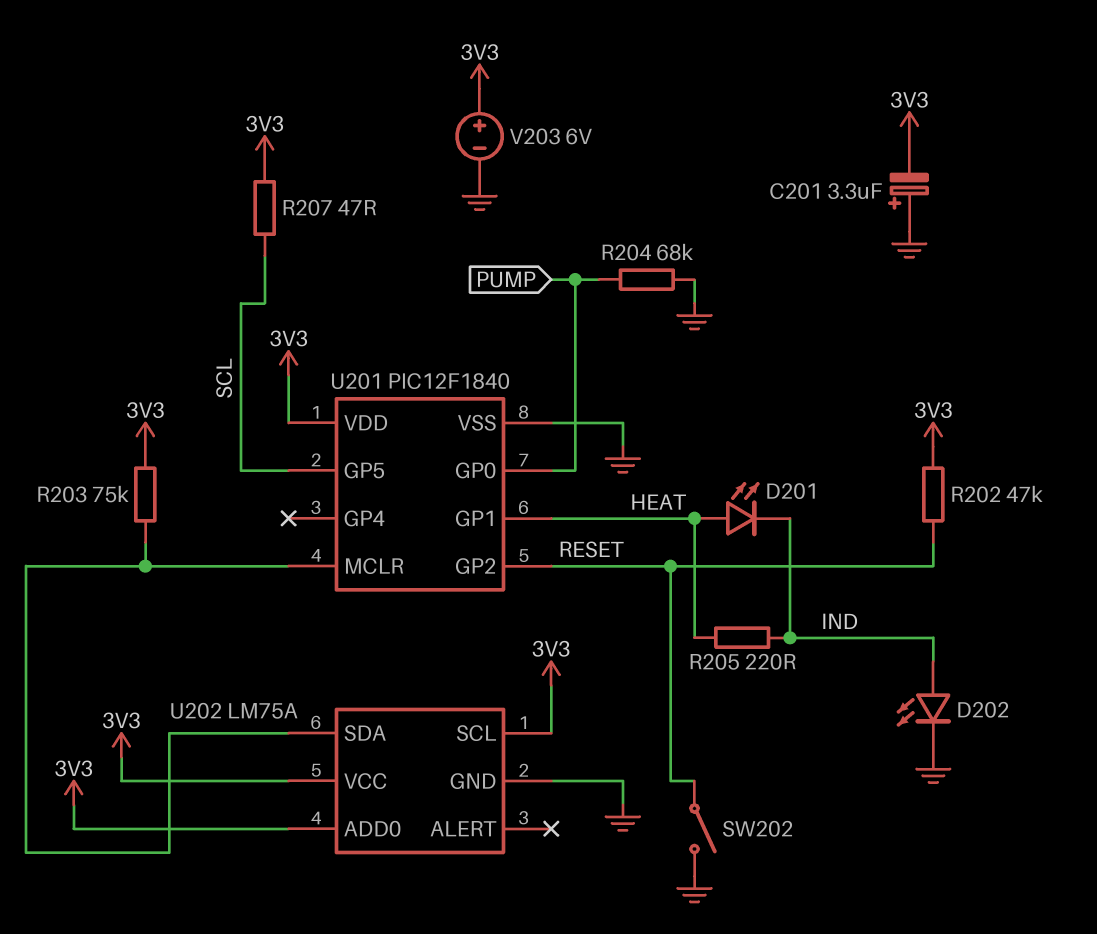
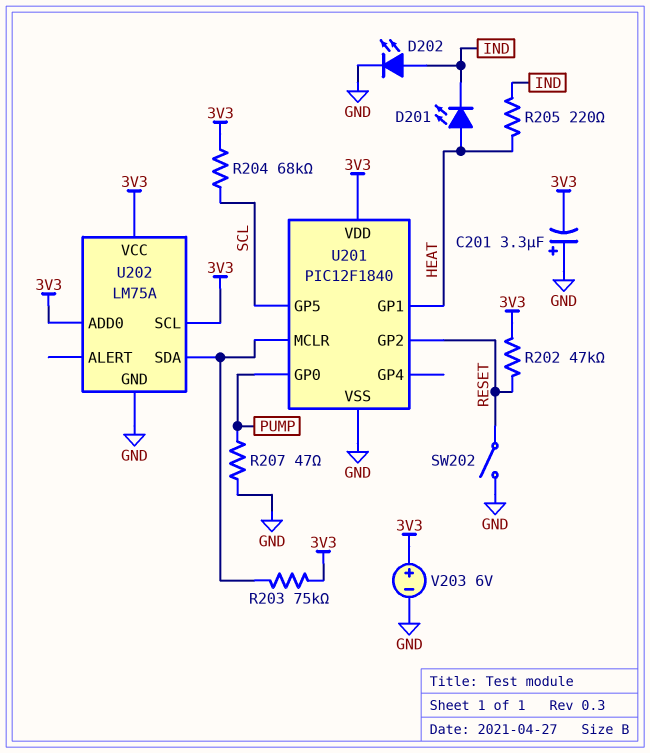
R204: 68k (GND, PUMP) -> 68k (3V3, SCL)
R207: 47 (3V3, SCL) -> 47 (GND, PUMP)

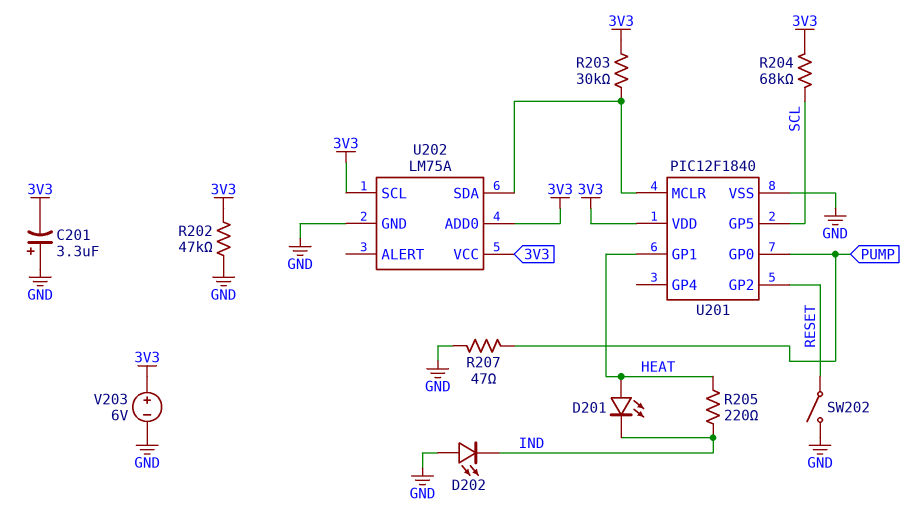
D202: LED (A IND, K GND) -> LED (A GND, K IND)
R202: 47k (3V3, RESET) -> 47k (3V3, GND)
R203: 75k (3V3, U201/MCLR) -> 30k (3V3, U201/MCLR)

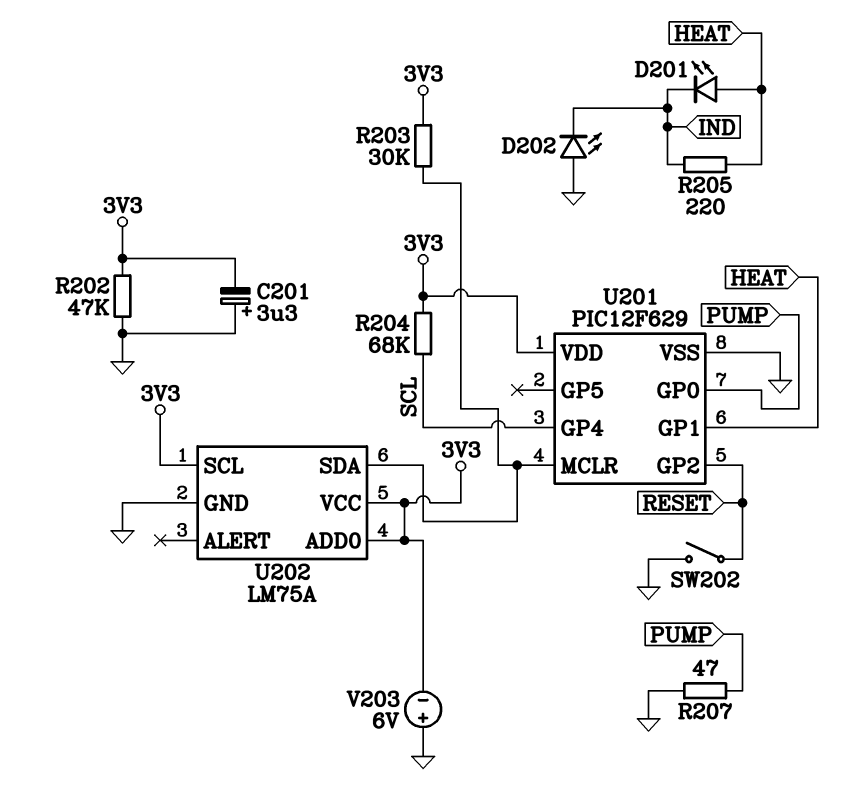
U201: PIC12F1840 -> PIC12F629
U201 pin GP4: none -> SCL
U201 pin GP5: SCL -> none
V203: 6V (plus 3V3, minus GND) -> 6V (plus GND, minus 3V3)

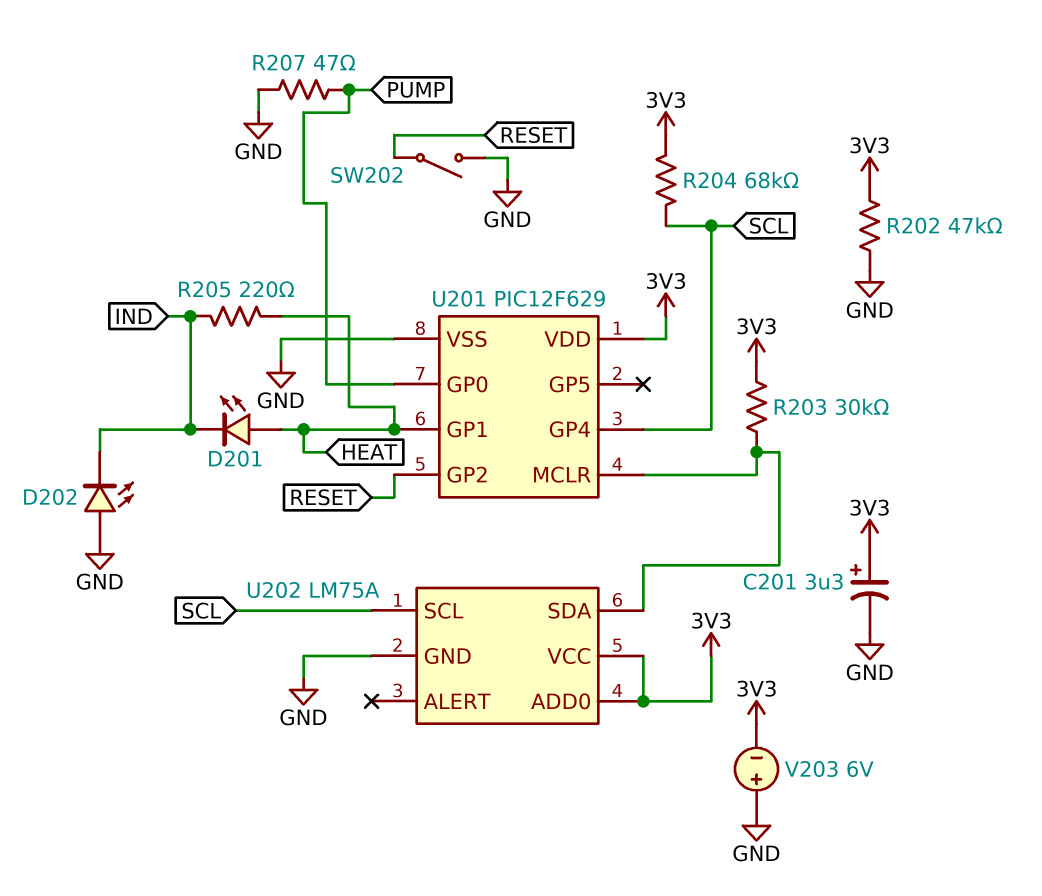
C201: 3.3uF (plus GND, minus 3V3) -> 3.3uF (plus 3V3, minus GND)
U202 pin SCL: 3V3 -> SCL

